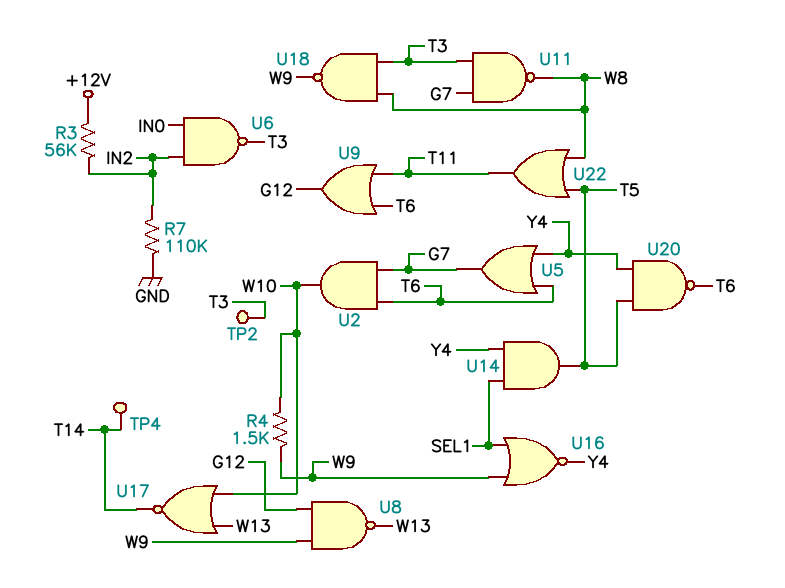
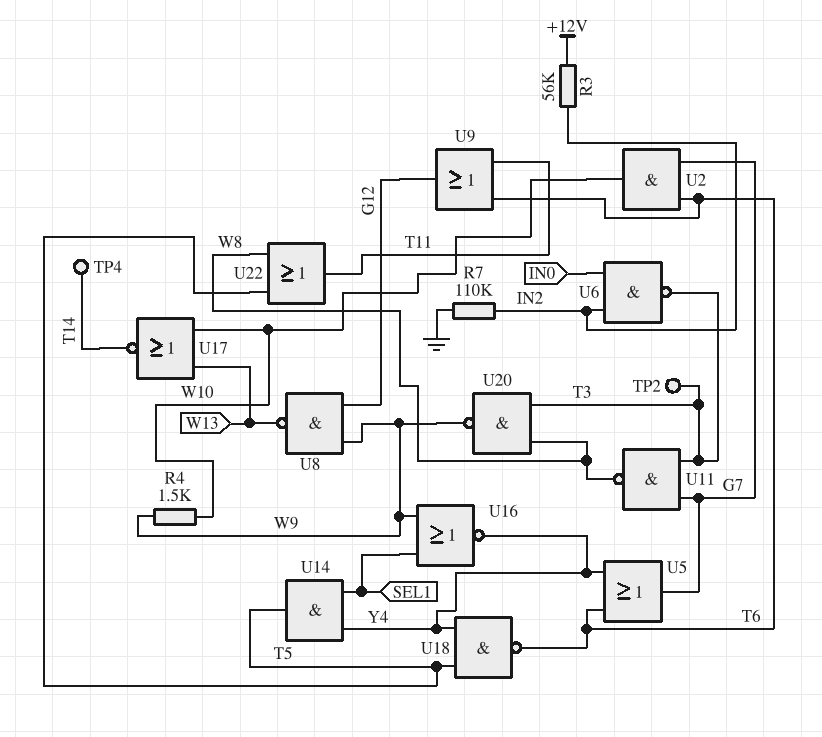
U18: NAND (in T3, in W8, out W9) -> NAND (in T5, in Y4, out T6)
U20: NAND (in T5, in Y4, out T6) -> NAND (in T3, in W8, out W9)

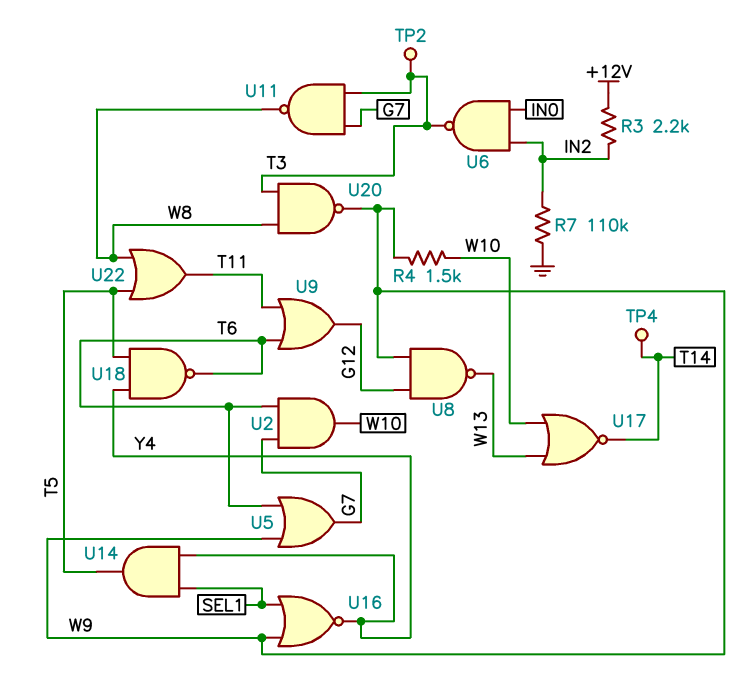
R3: 56k (+12V, IN2) -> 2.2k (+12V, IN2)
U5: OR (in T6, in Y4, out G7) -> OR (in T6, in W9, out G7)

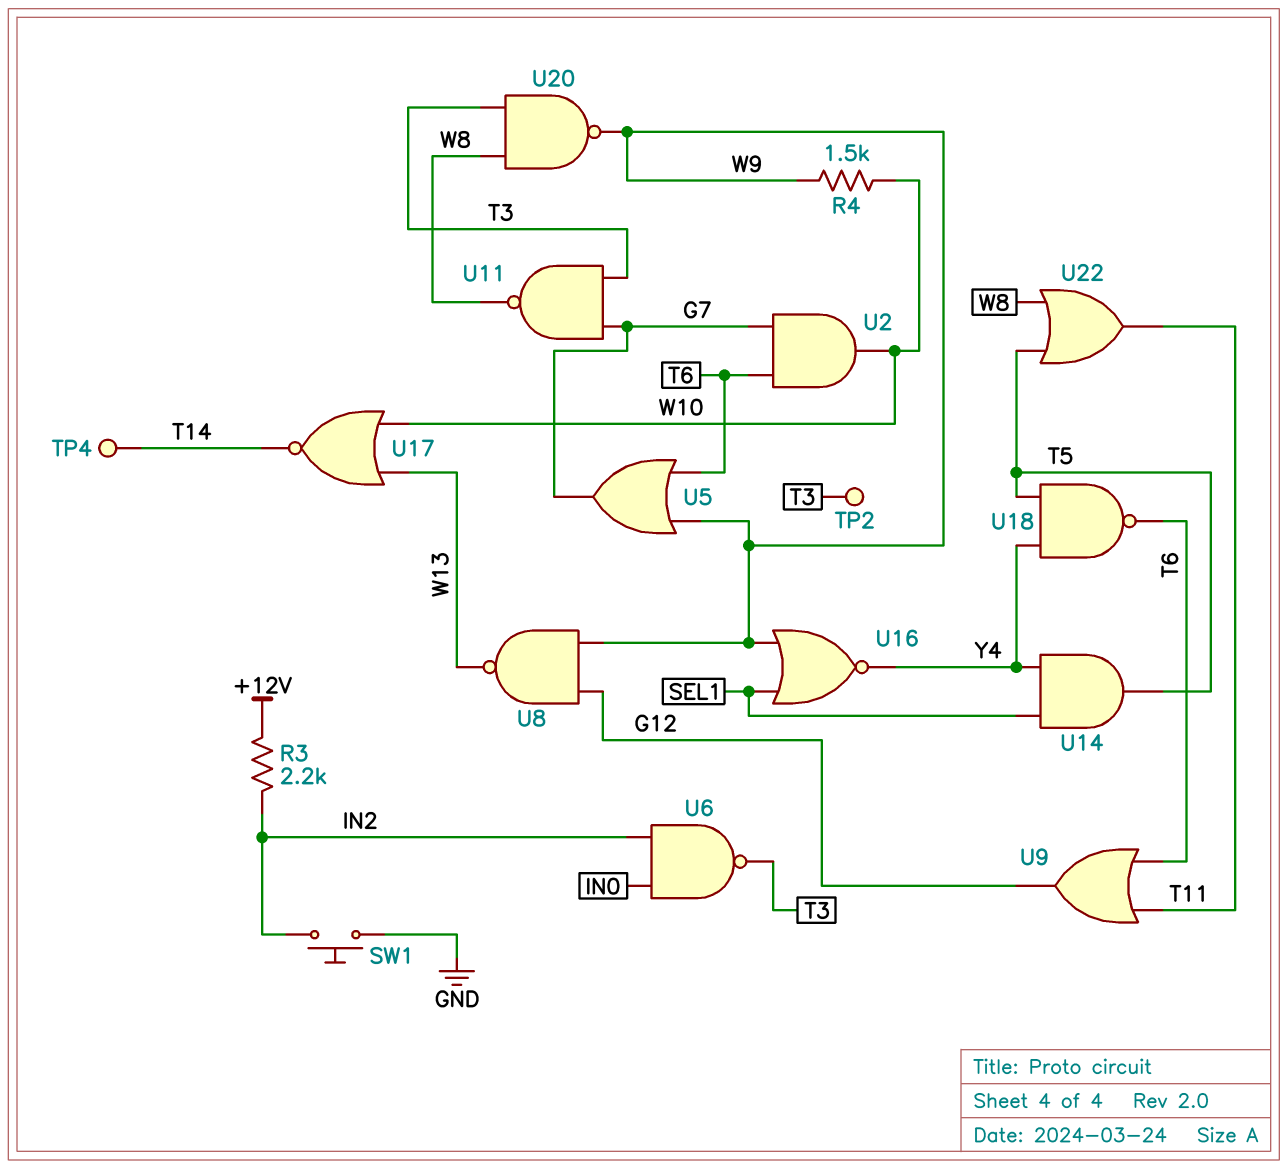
R7: 110k (GND, IN2) -> none
SW1: none -> button (GND, IN2)

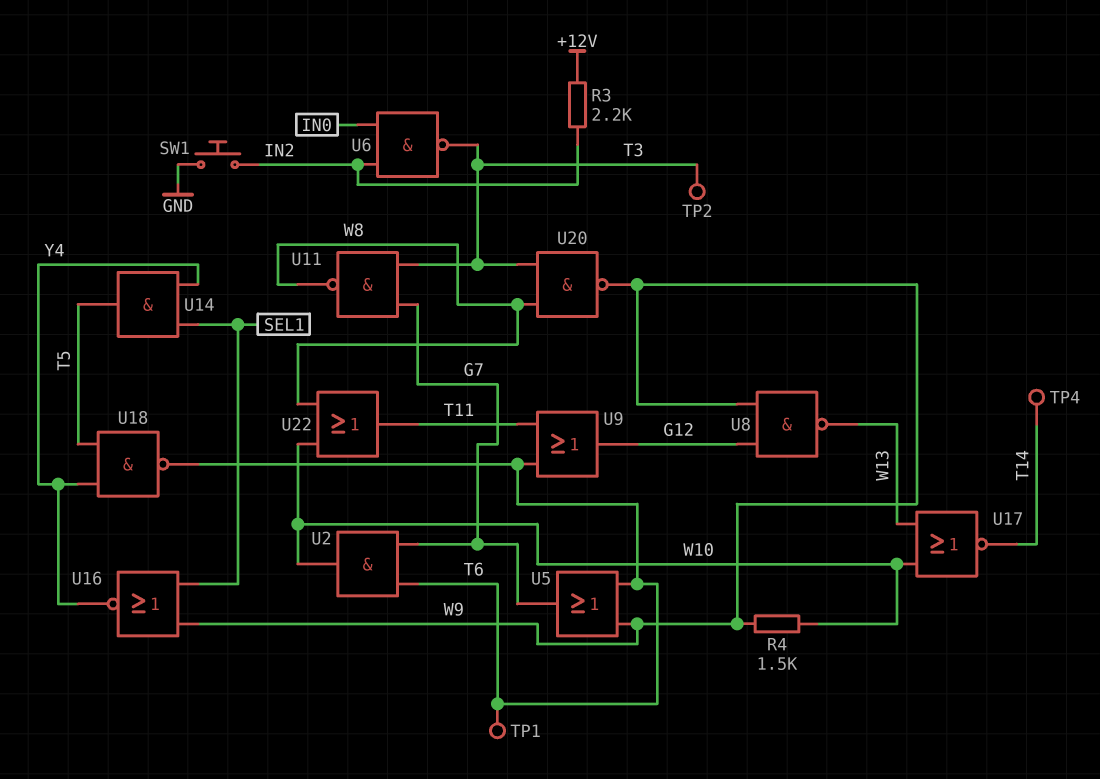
TP1: none -> test point (T6)
U22: OR (in T5, in W8, out T11) -> OR (in W8, in W10, out T11)

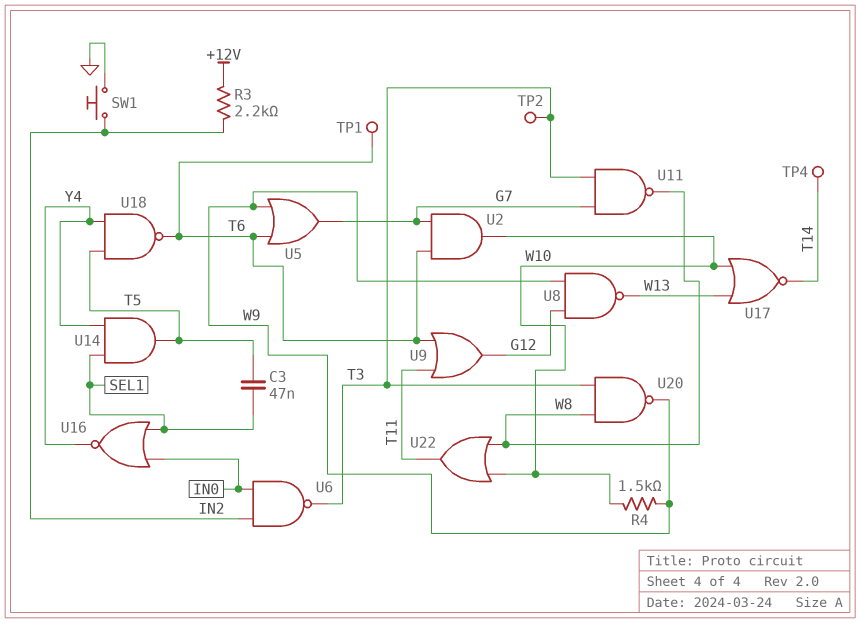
C3: none -> 47nF (SEL1, T5)
U16: NOR (in SEL1, in W9, out Y4) -> NOR (in IN0, in SEL1, out Y4)

